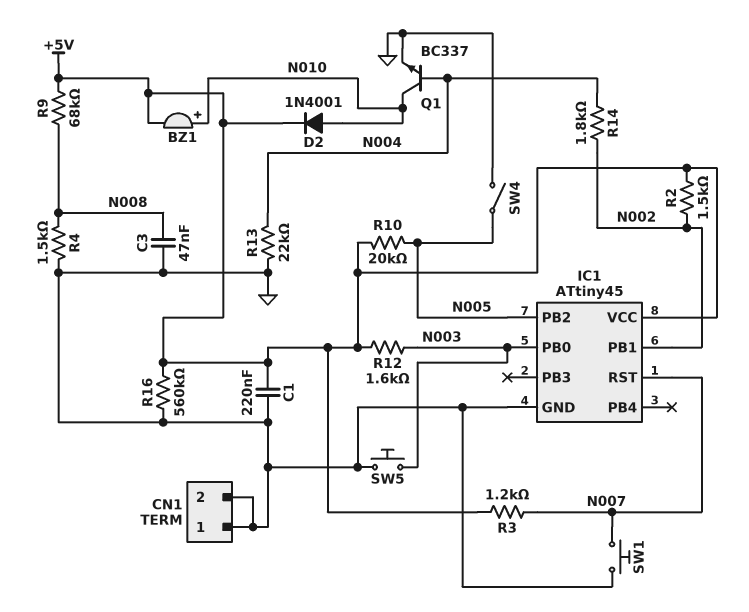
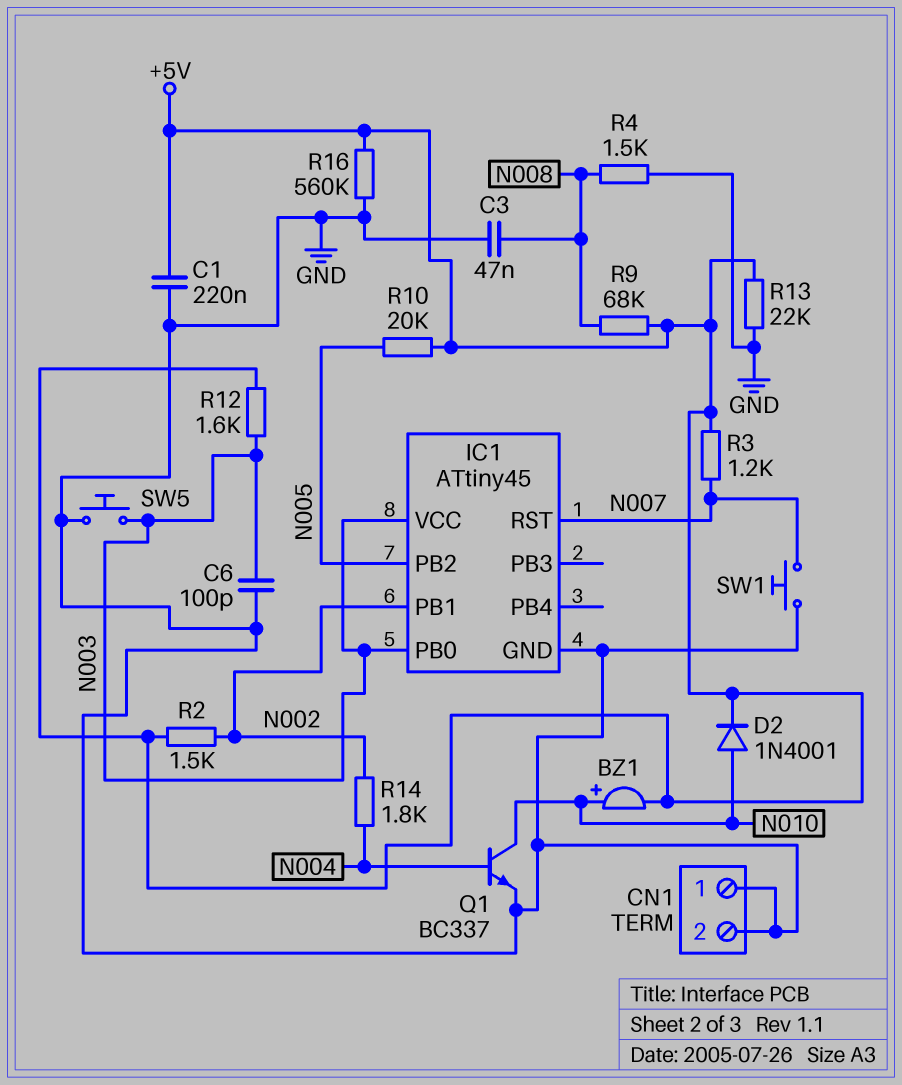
C6: none -> 100pF (GND, N003)
IC1 pin VCC: +5V -> N003
R13: 22k (GND, N004) -> 22k (+5V, GND)
SW4: switch (GND, N005) -> none

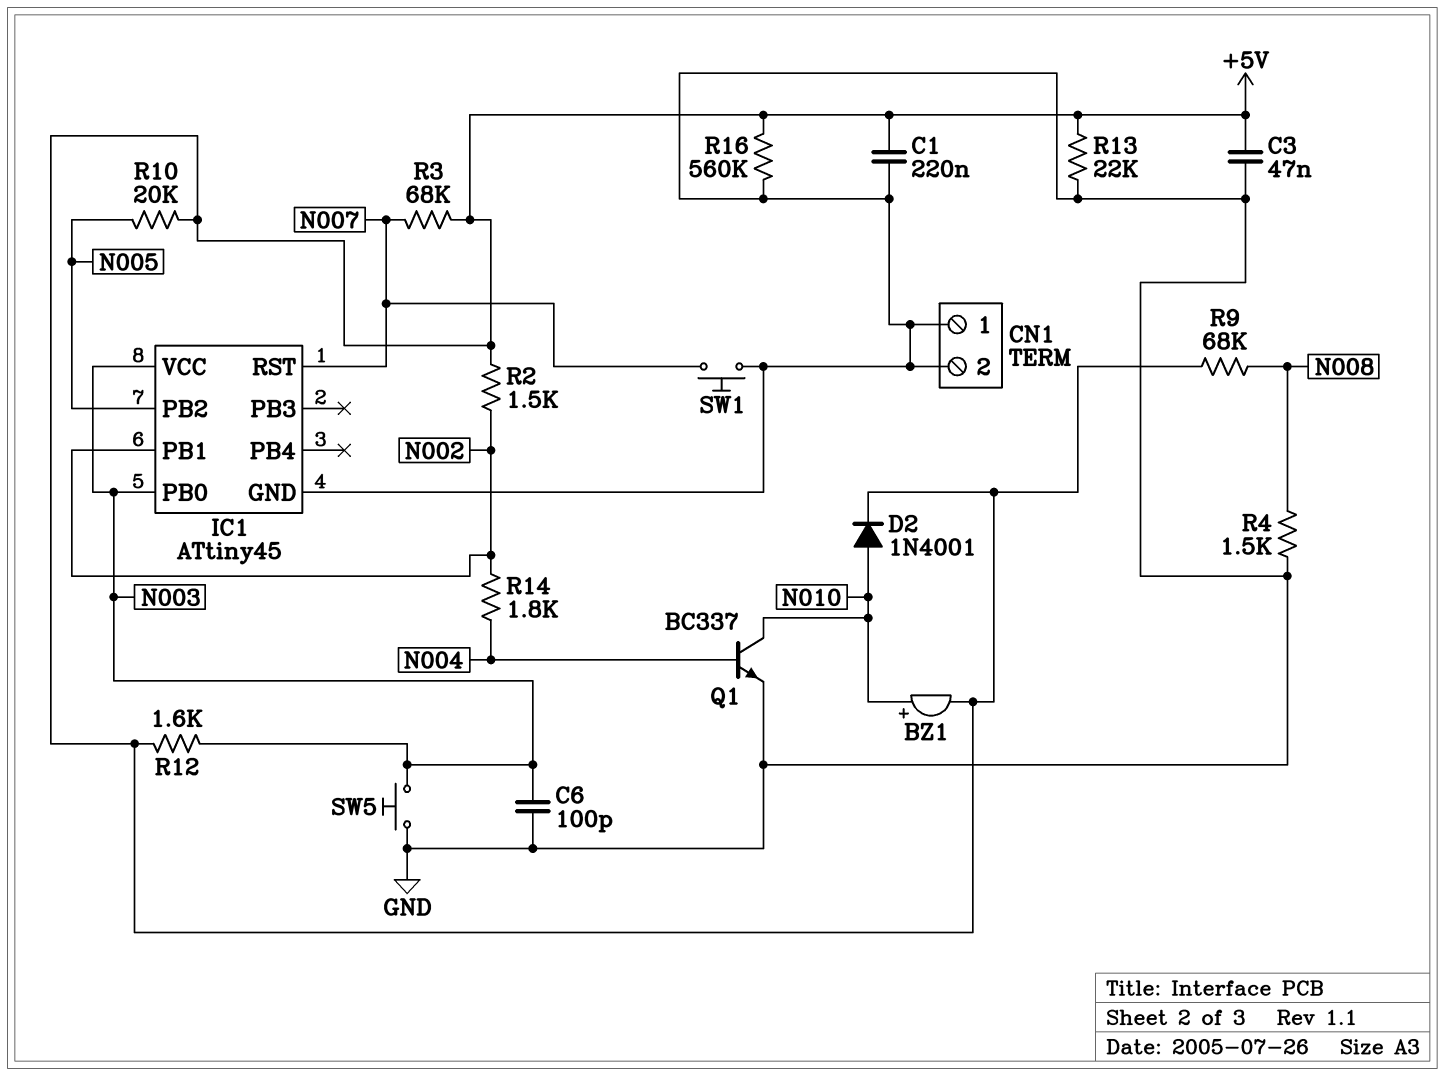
C3: 47nF (GND, N008) -> 47nF (+5V, GND)
R3: 1.2k (+5V, N007) -> 68k (+5V, N007)

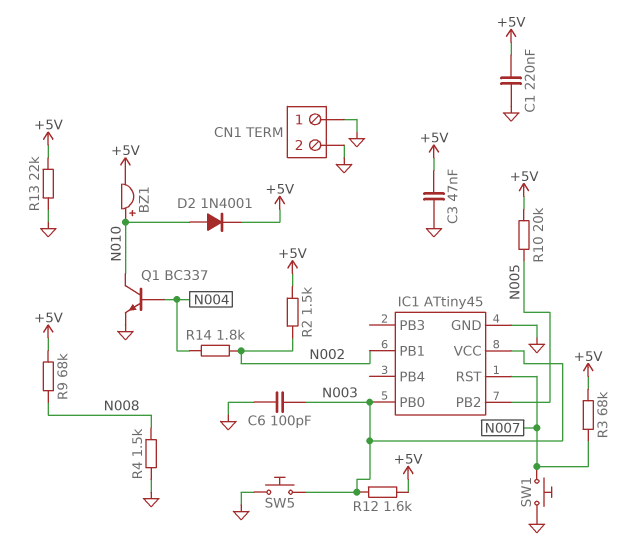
R16: 560k (+5V, GND) -> none

